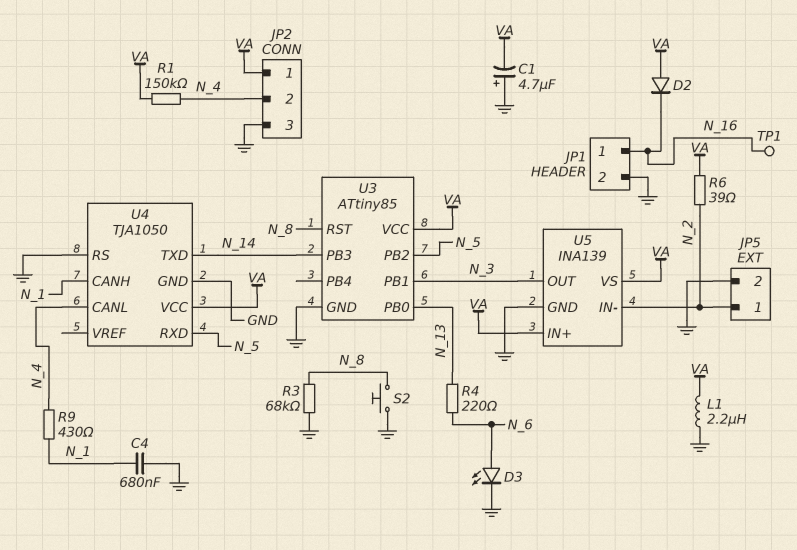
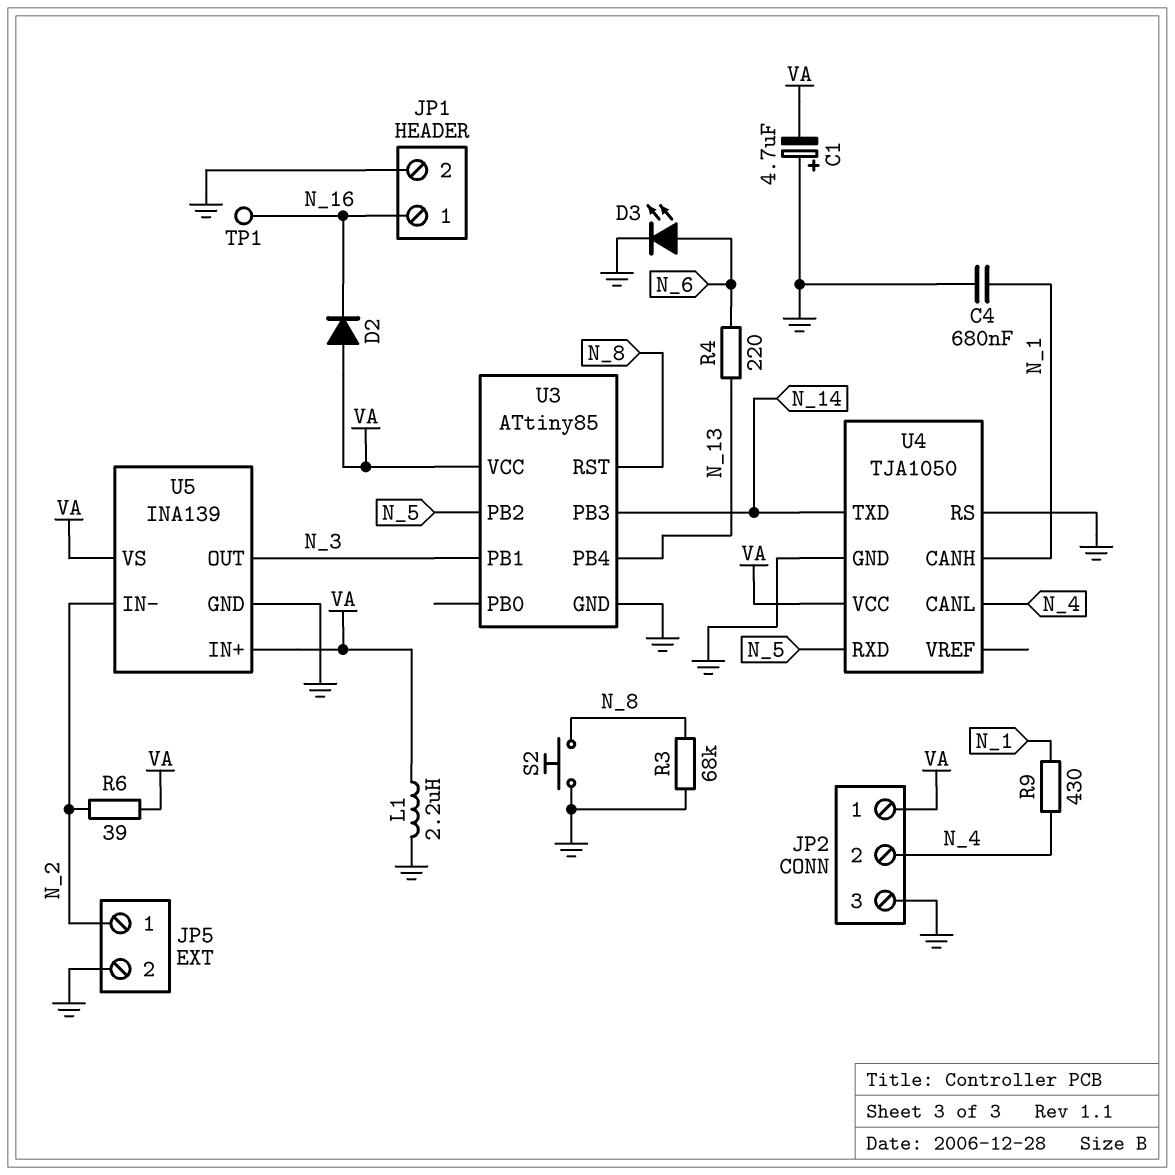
R1: 150k (N_4, VA) -> none
U3 pin PB0: N_13 -> none
U3 pin PB4: none -> N_13

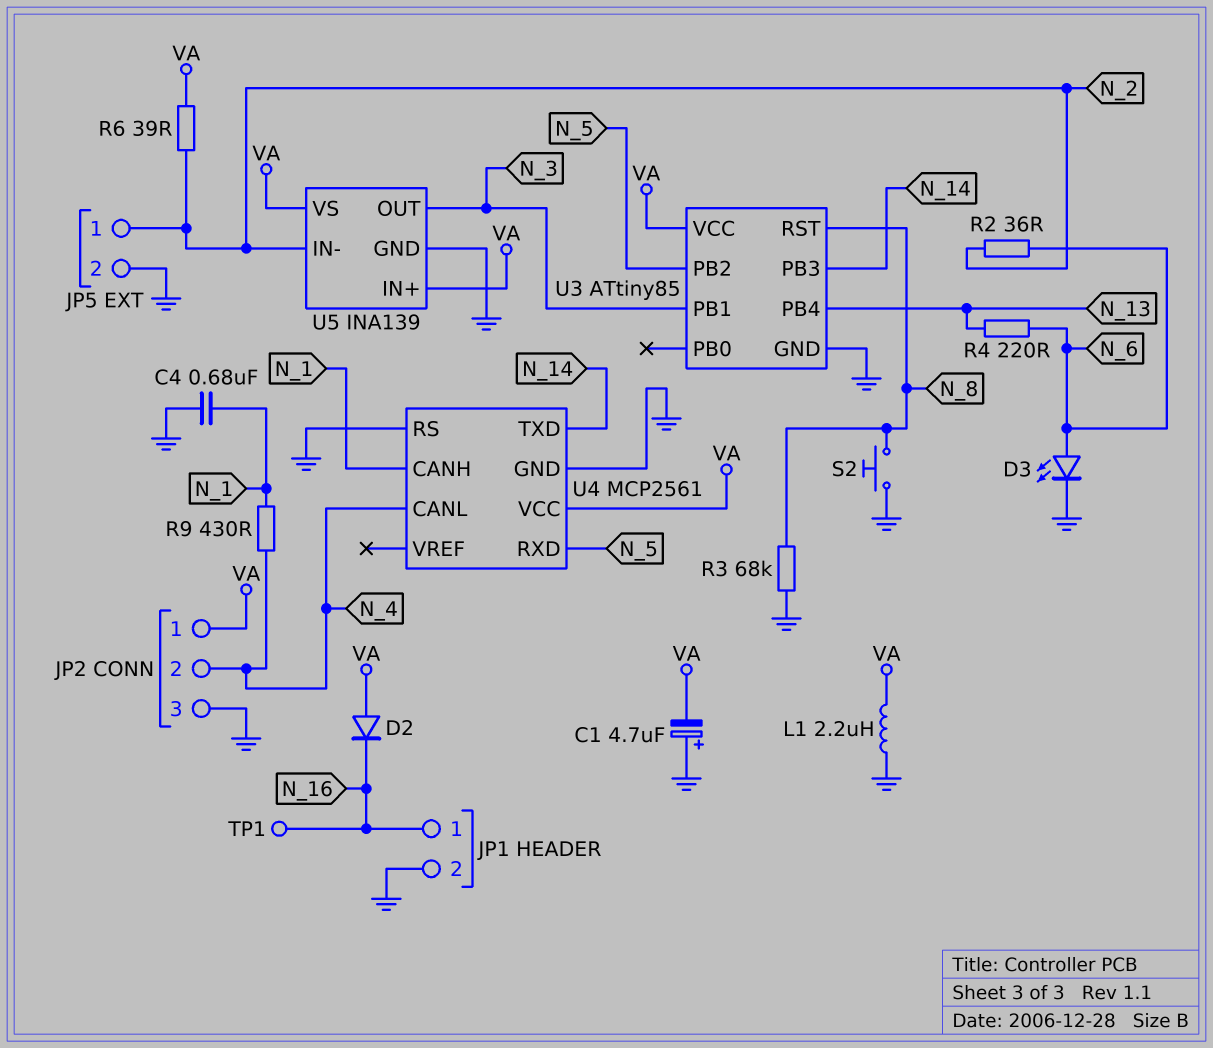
R2: none -> 36 (N_2, N_6)
U4: TJA1050 -> MCP2561

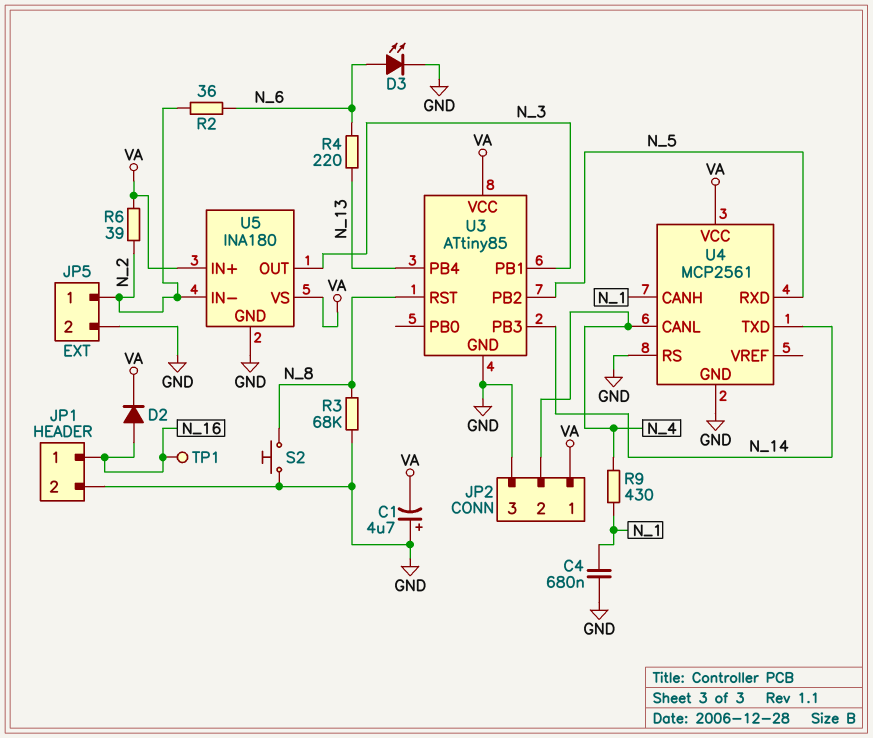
D2: diode (A VA, K N_16) -> diode (A N_16, K VA)
L1: 2.2uH (GND, VA) -> none
U5: INA139 -> INA180

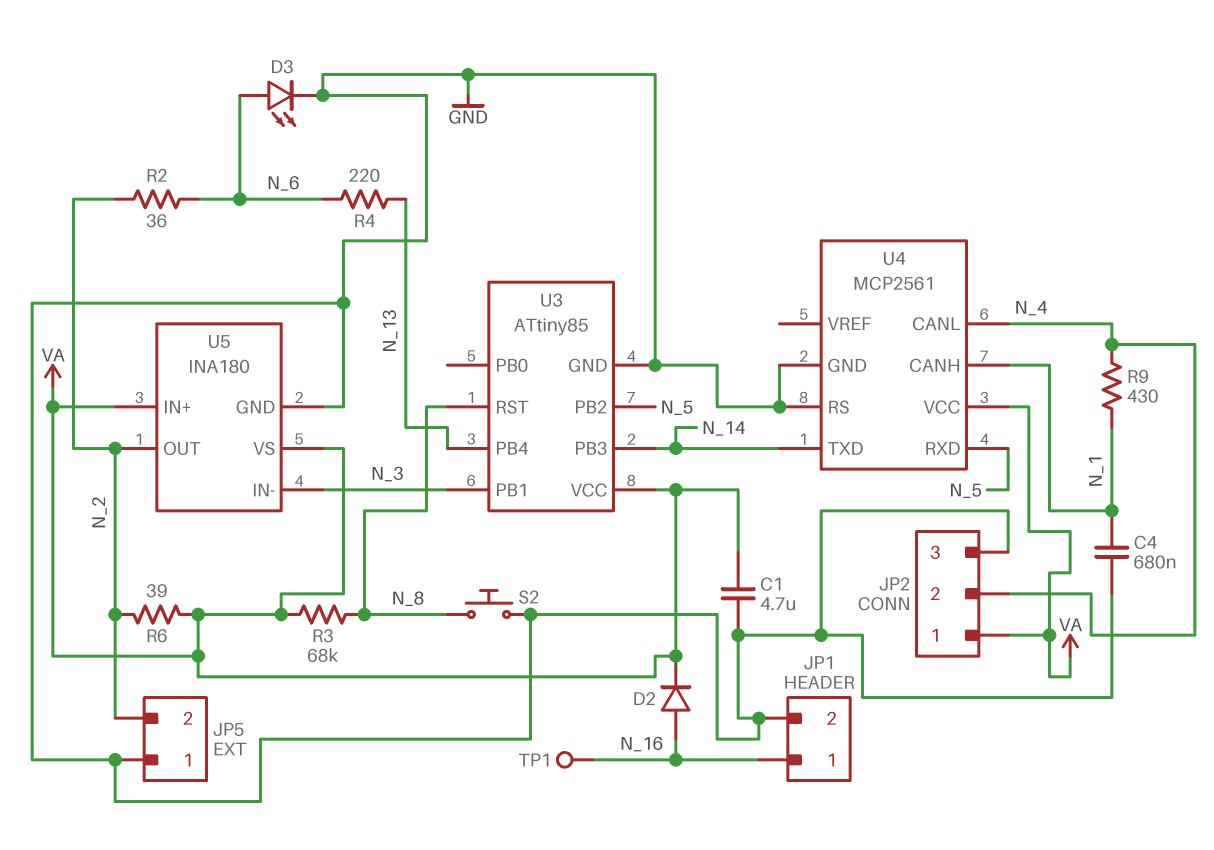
C1: 4.7uF (plus GND, minus VA) -> 4.7uF (GND, VA)
JP5 pin 1: N_2 -> GND
JP5 pin 2: GND -> N_2
R3: 68k (GND, N_8) -> 68k (N_8, VA)
U5 pin IN-: N_2 -> N_3
U5 pin OUT: N_3 -> N_2

